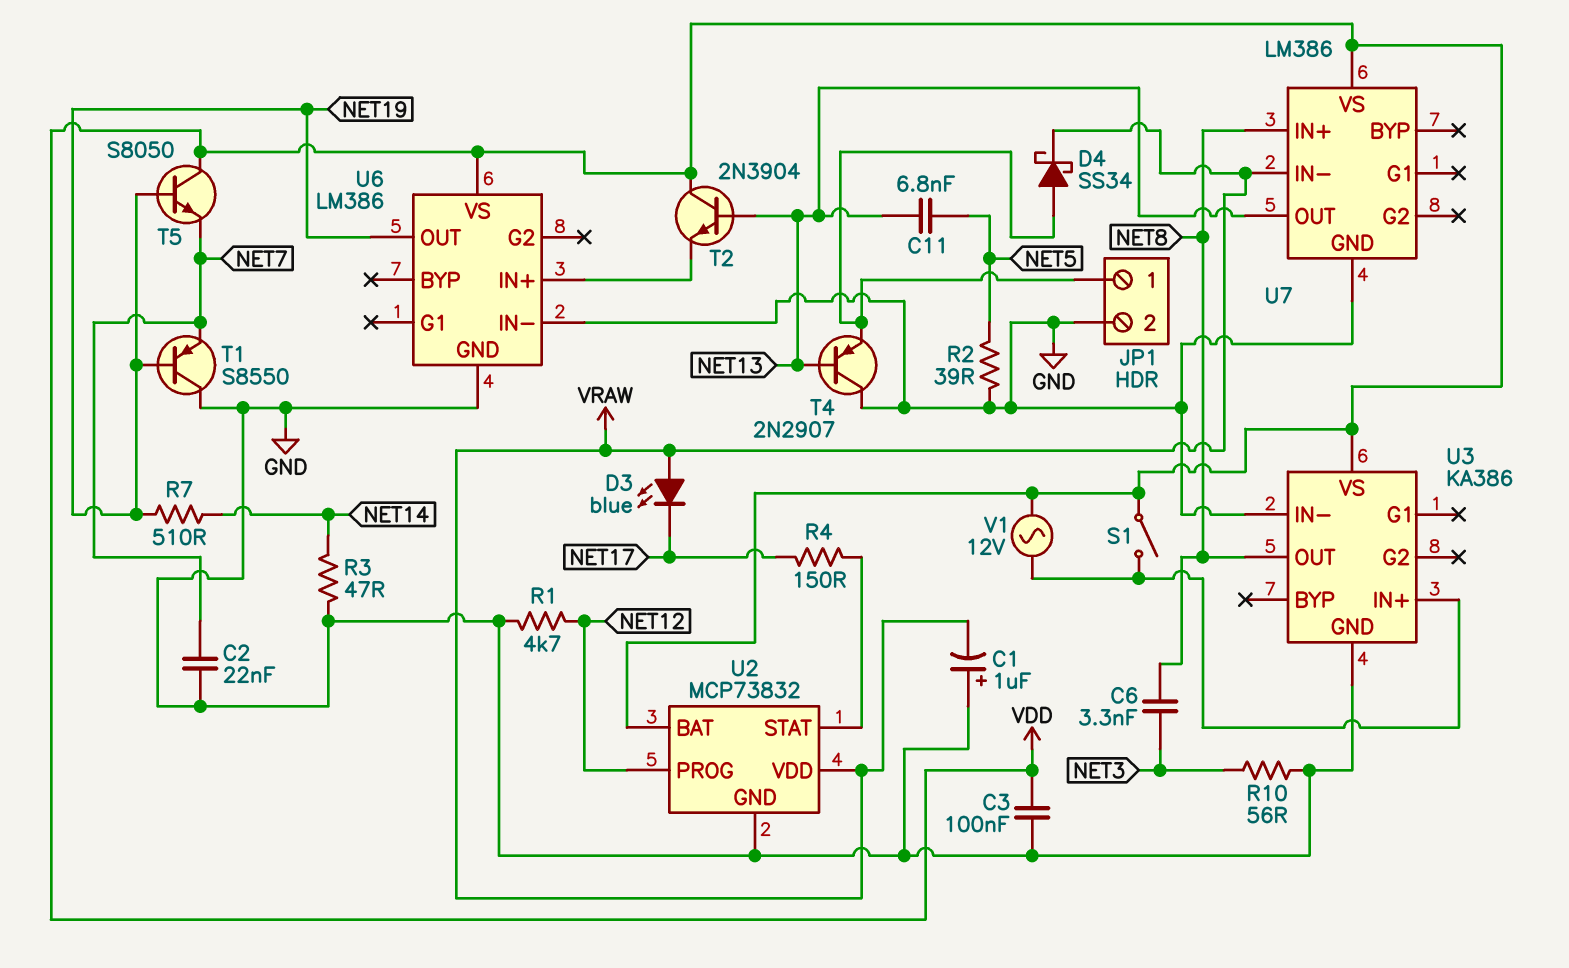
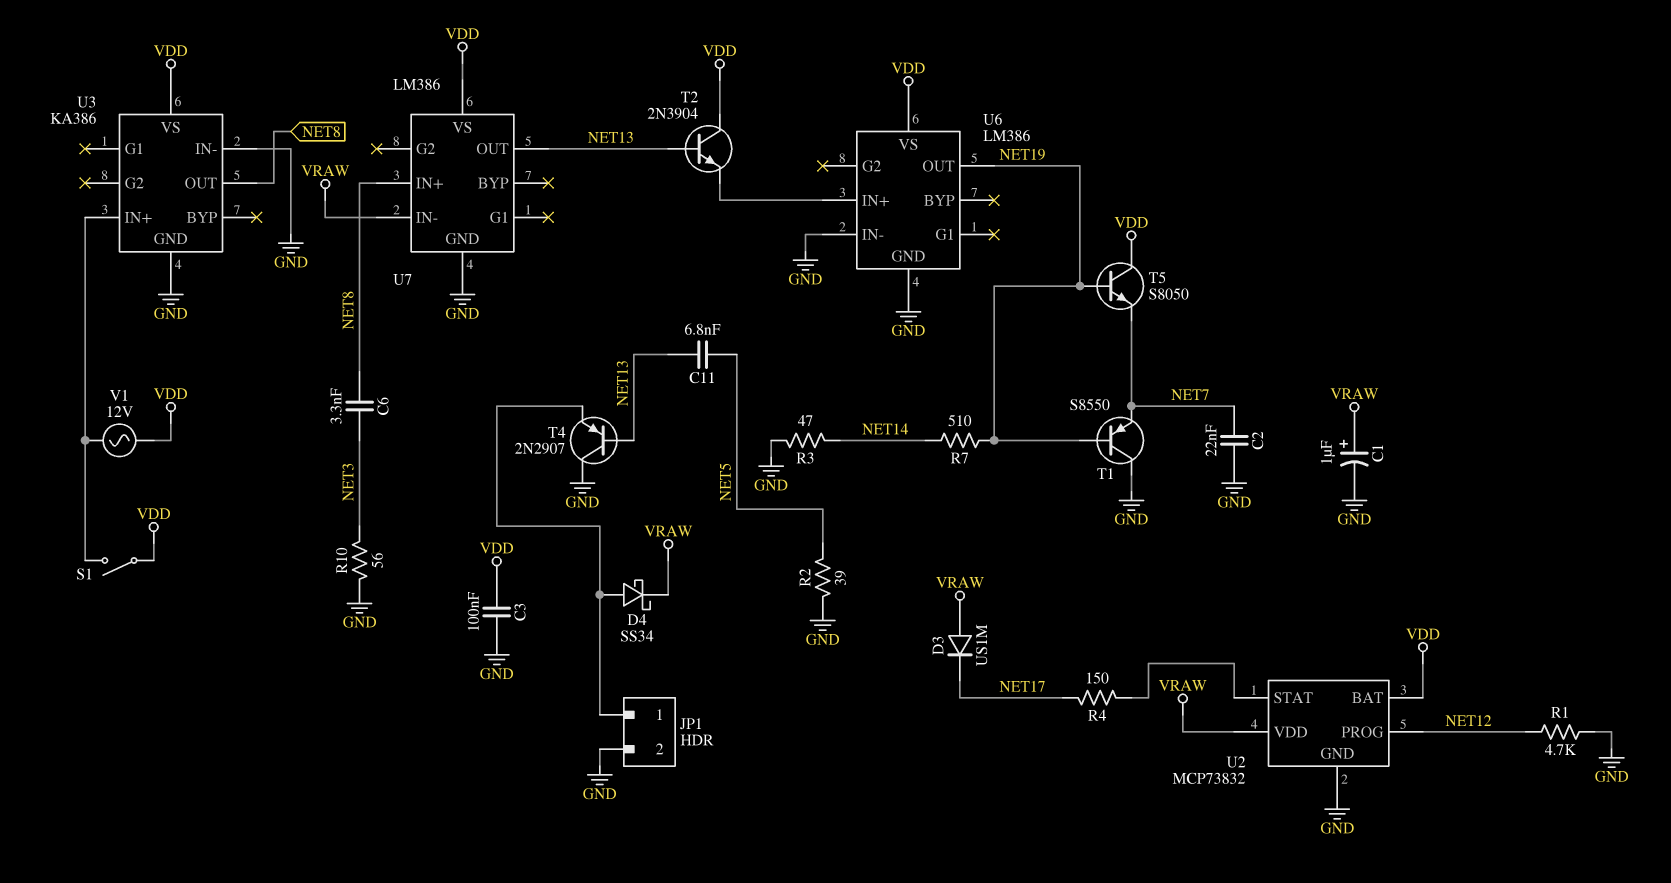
C1: 1uF (plus GND, minus VRAW) -> 1uF (plus VRAW, minus GND)
D3: LED blue (A VRAW, K NET17) -> diode US1M (A VRAW, K NET17)

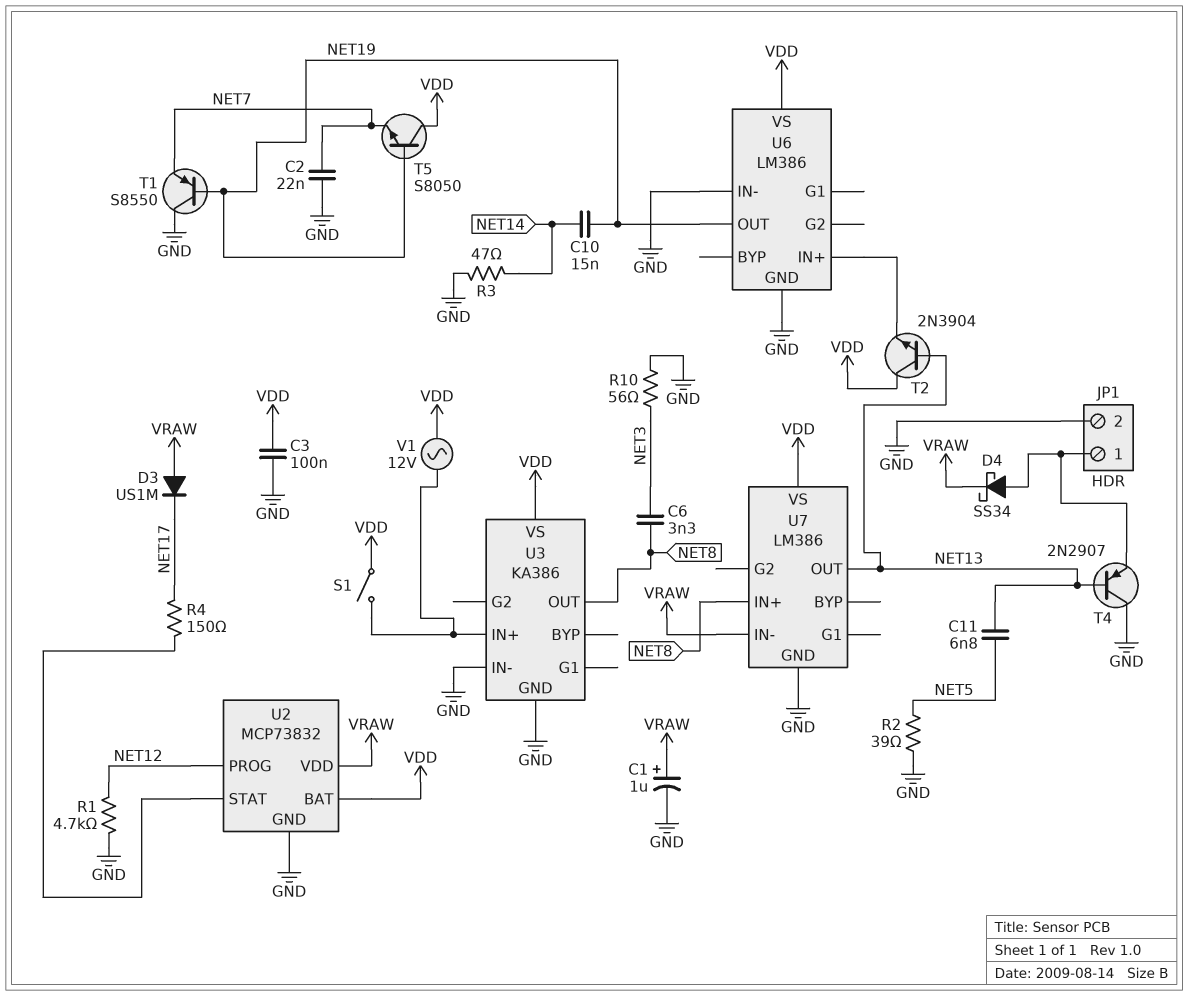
C10: none -> 15nF (NET14, NET19)
R7: 510 (NET14, NET19) -> none

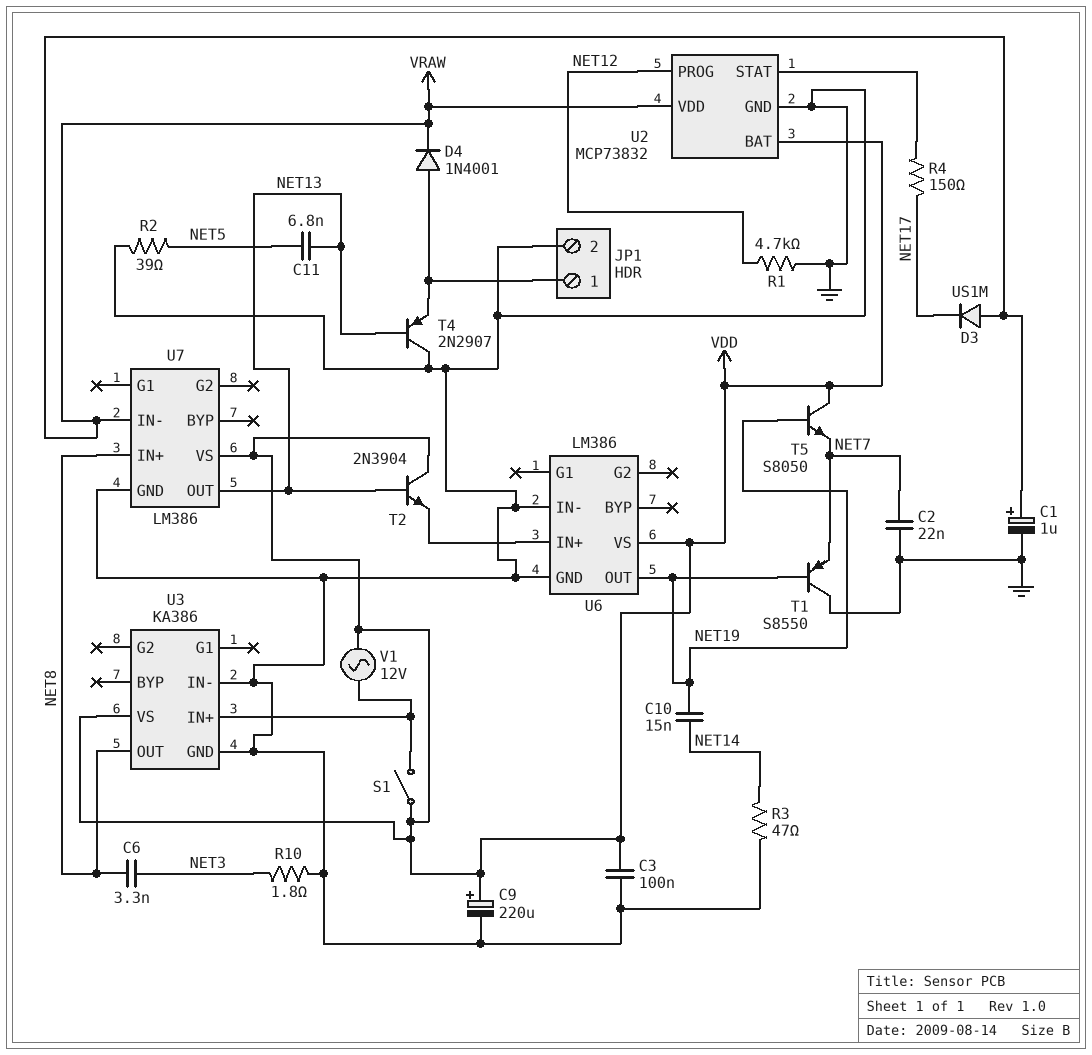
C9: none -> 220uF (plus VDD, minus GND)
D4: schottky SS34 (A JP1/1, K VRAW) -> diode 1N4001 (A JP1/1, K VRAW)
R10: 56 (GND, NET3) -> 1.8 (GND, NET3)

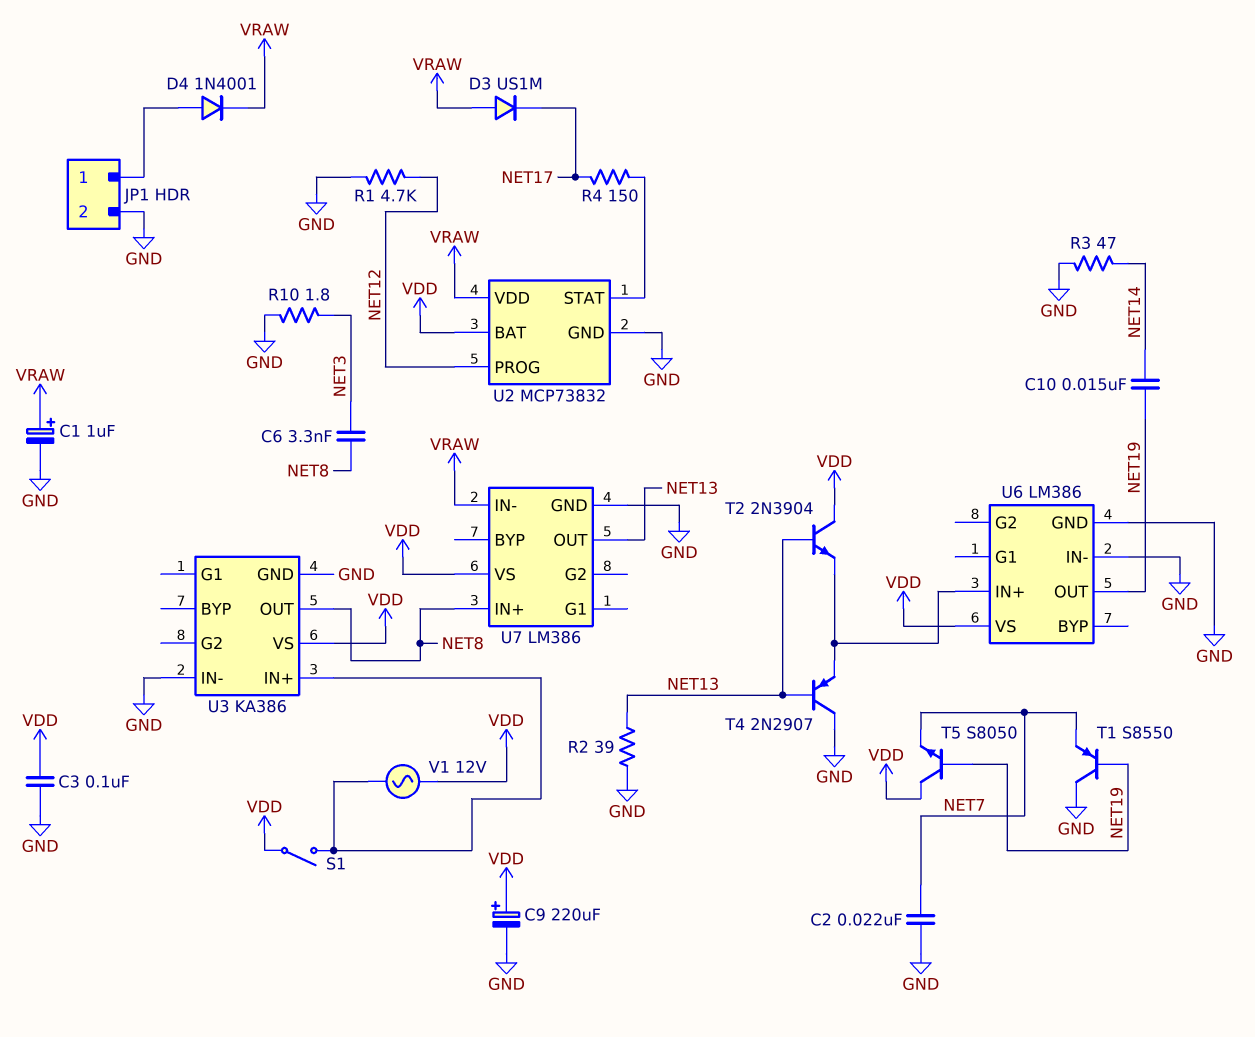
C11: 6.8nF (NET5, NET13) -> none
R2: 39 (GND, NET5) -> 39 (GND, NET13)
T4: PNP 2N2907 (B NET13, C GND, E JP1/1) -> PNP 2N2907 (B NET13, C GND, E U6/IN+)

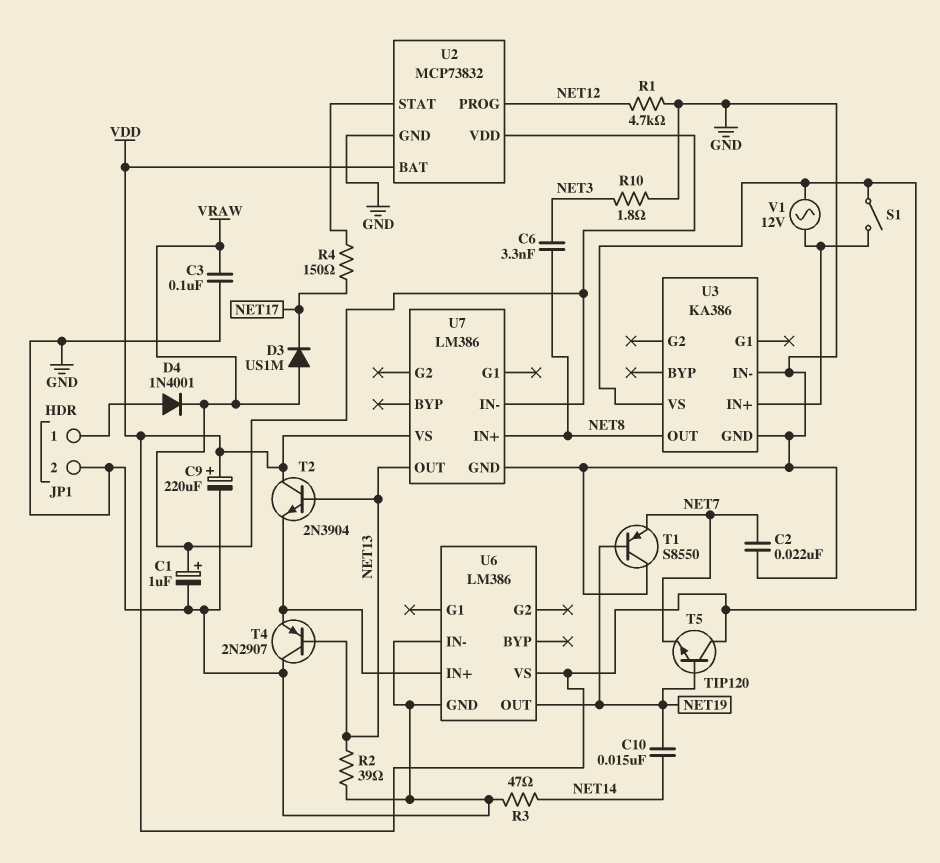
C3: 100nF (GND, VDD) -> 100nF (GND, VRAW)
T5: NPN S8050 (B NET19, C VDD, E NET7) -> NPN TIP120 (B NET19, C VDD, E NET7)

